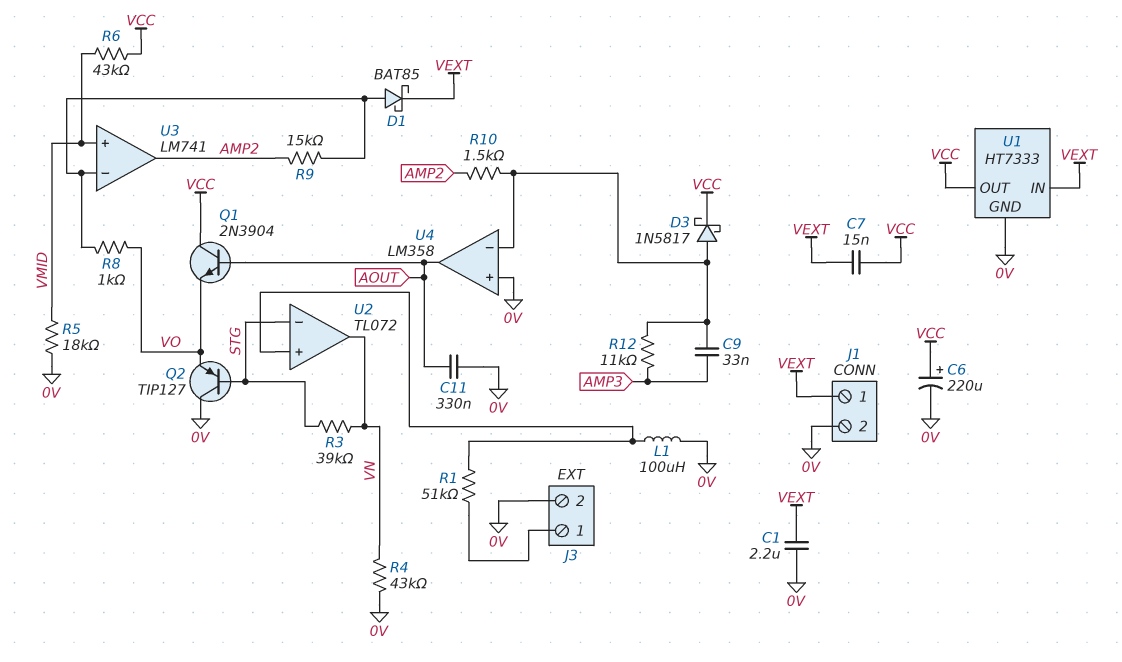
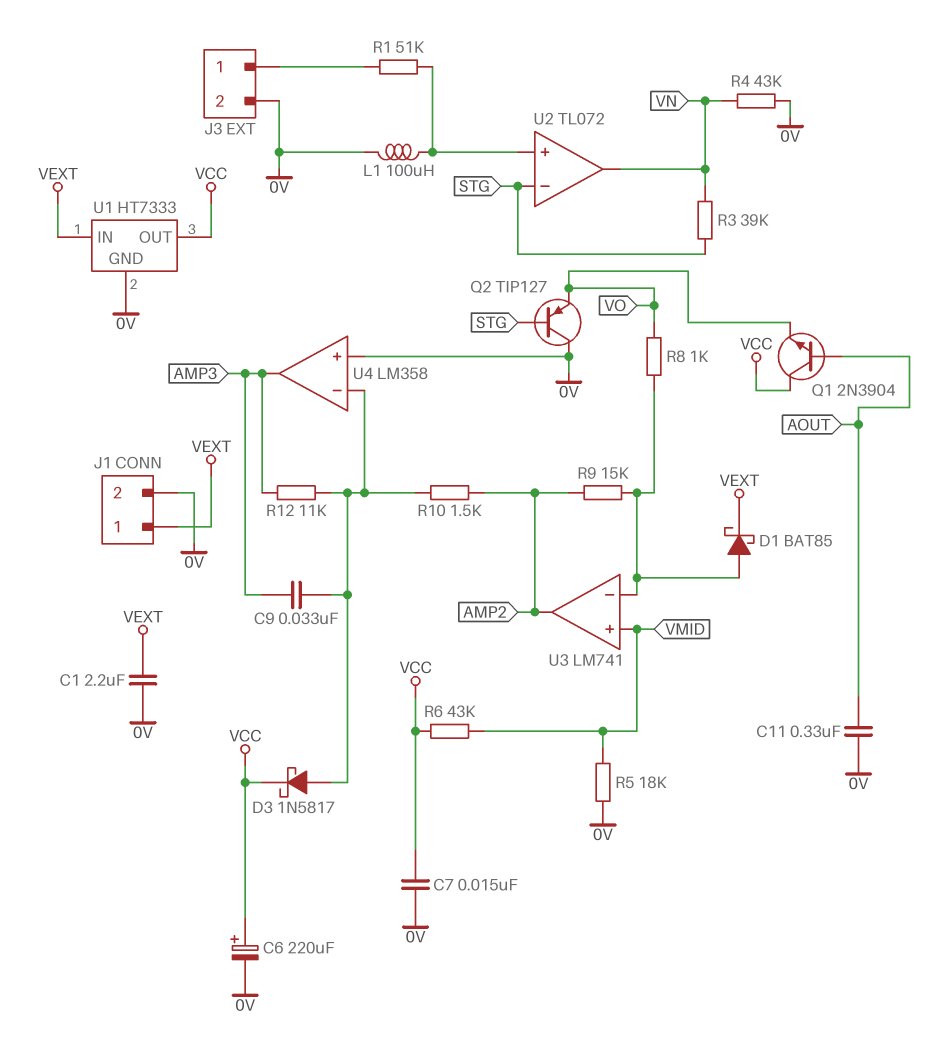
C7: 15nF (VCC, VEXT) -> 15nF (0V, VCC)
U4 pin out: AOUT -> AMP3

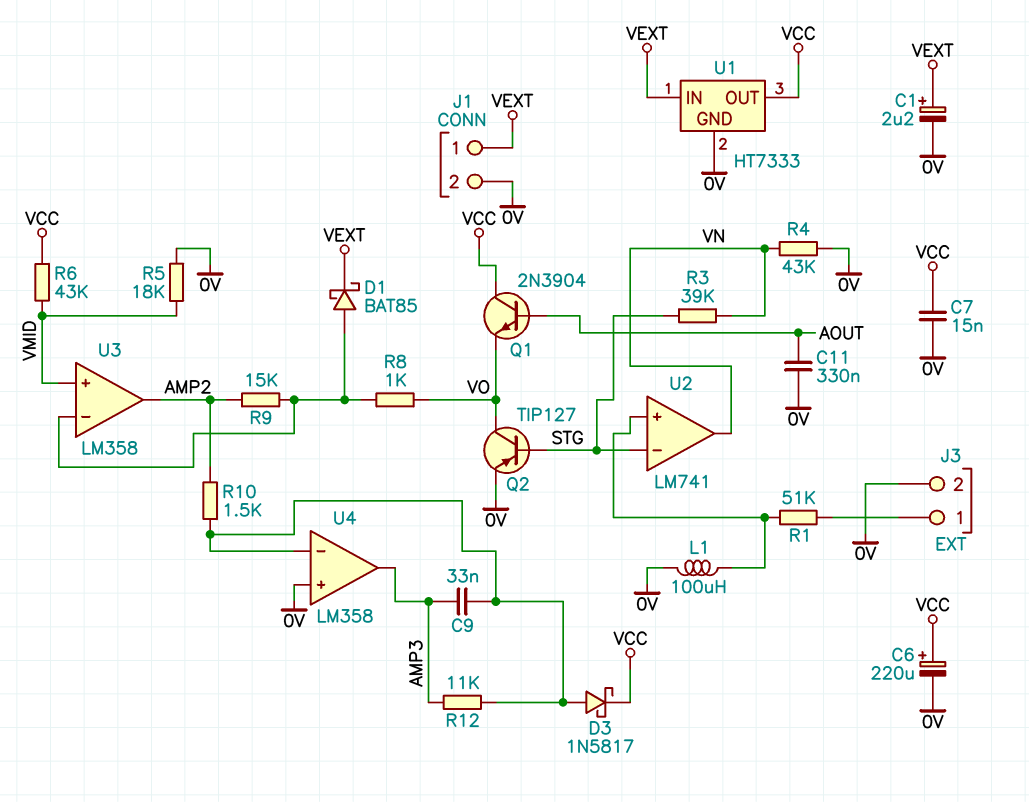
C1: 2.2uF (0V, VEXT) -> 2.2uF (plus VEXT, minus 0V)
Q2: PNP TIP127 (B STG, C 0V, E VO) -> PNP TIP127 (B STG, C VO, E 0V)
U2: TL072 -> LM741
U3: LM741 -> LM358

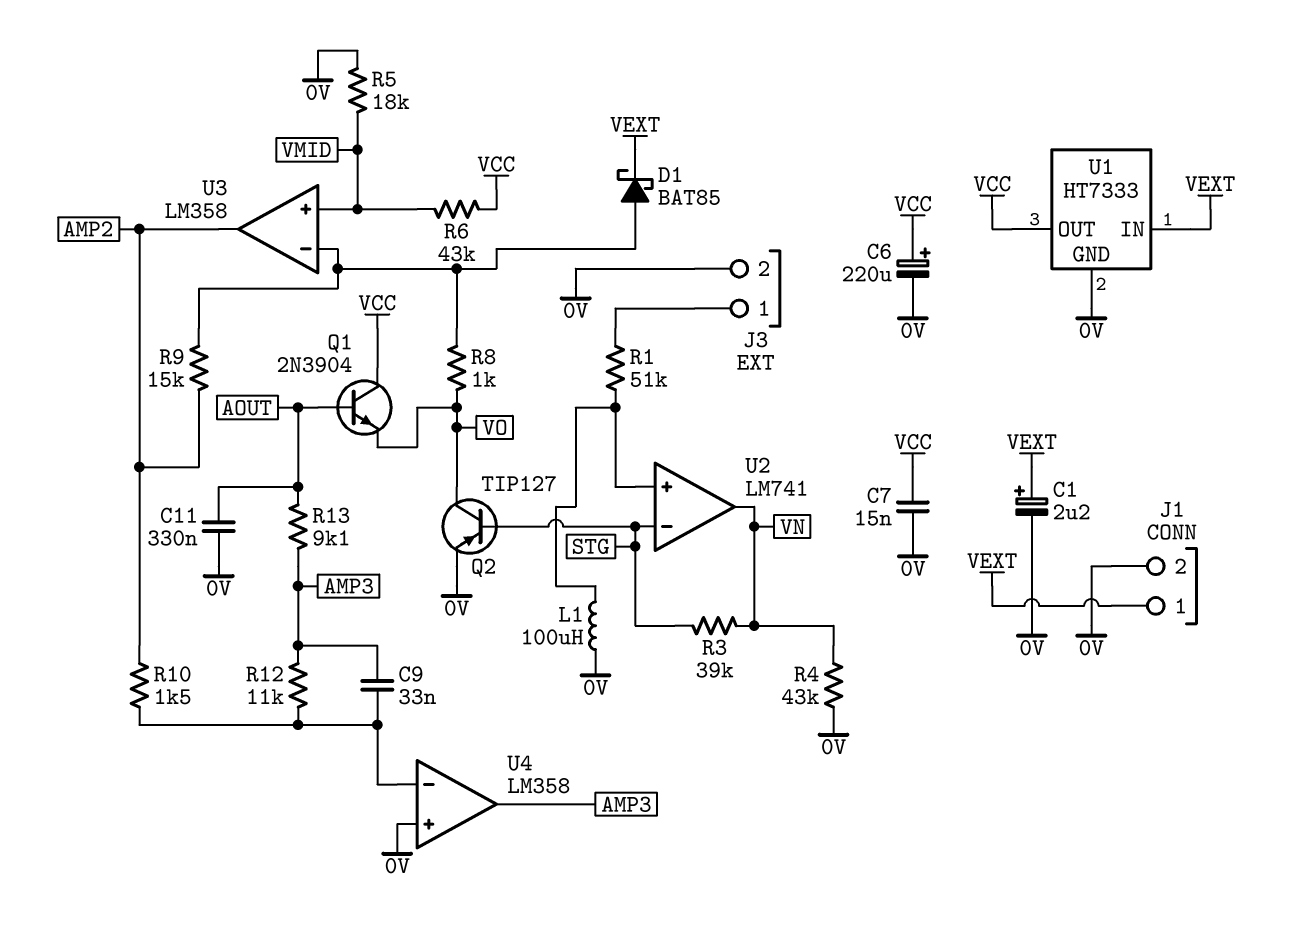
D3: schottky 1N5817 (A U4/in-, K VCC) -> none
R13: none -> 9.1k (AMP3, AOUT)

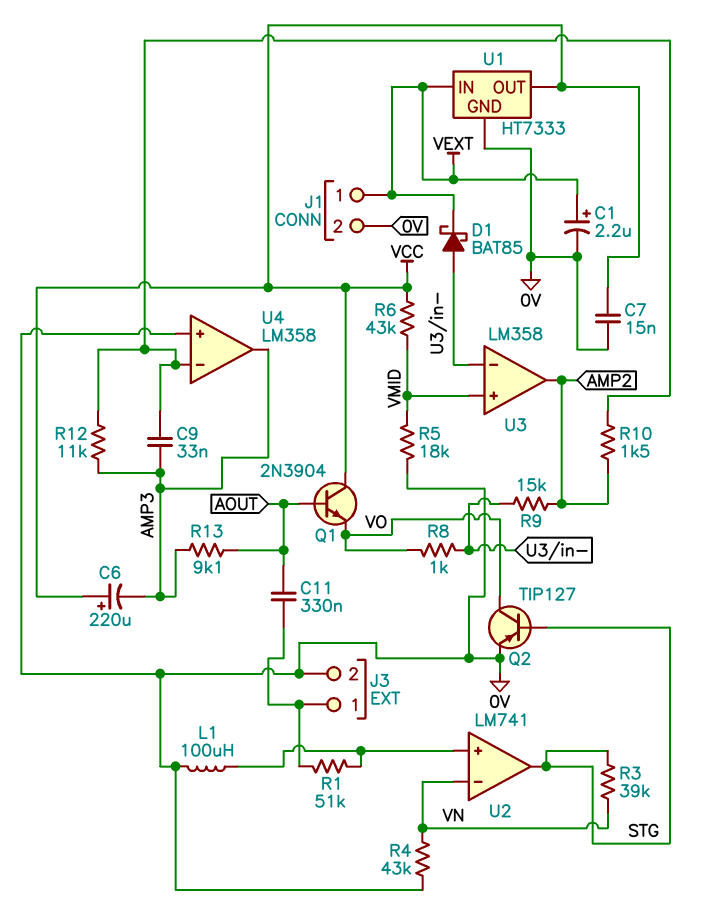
C6: 220uF (plus VCC, minus 0V) -> 220uF (plus VCC, minus AMP3)
C11: 330nF (0V, AOUT) -> 330nF (AOUT, J3/1)
U2 pin in-: STG -> VN
U2 pin out: VN -> STG

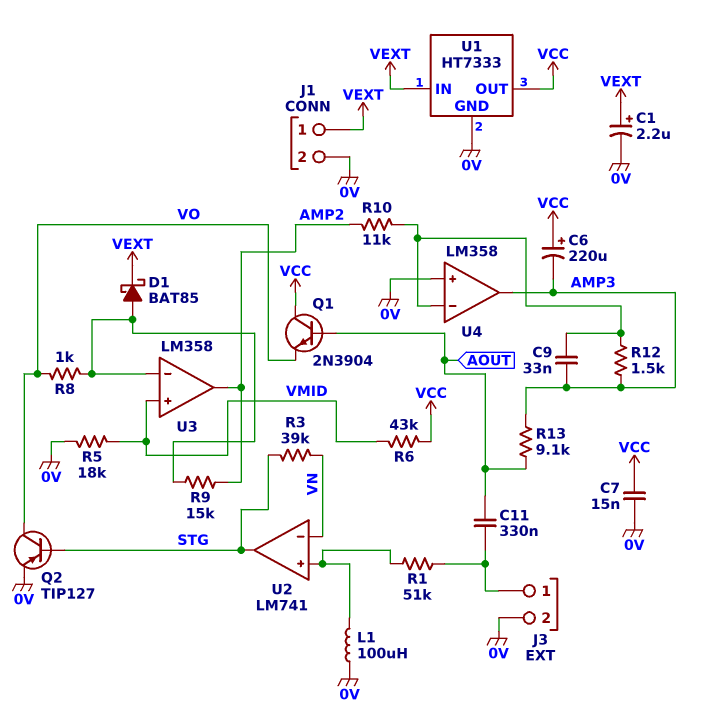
R4: 43k (0V, VN) -> none
R10: 1.5k (AMP2, U4/in-) -> 11k (AMP2, U4/in-)
R12: 11k (AMP3, U4/in-) -> 1.5k (AMP3, U4/in-)

